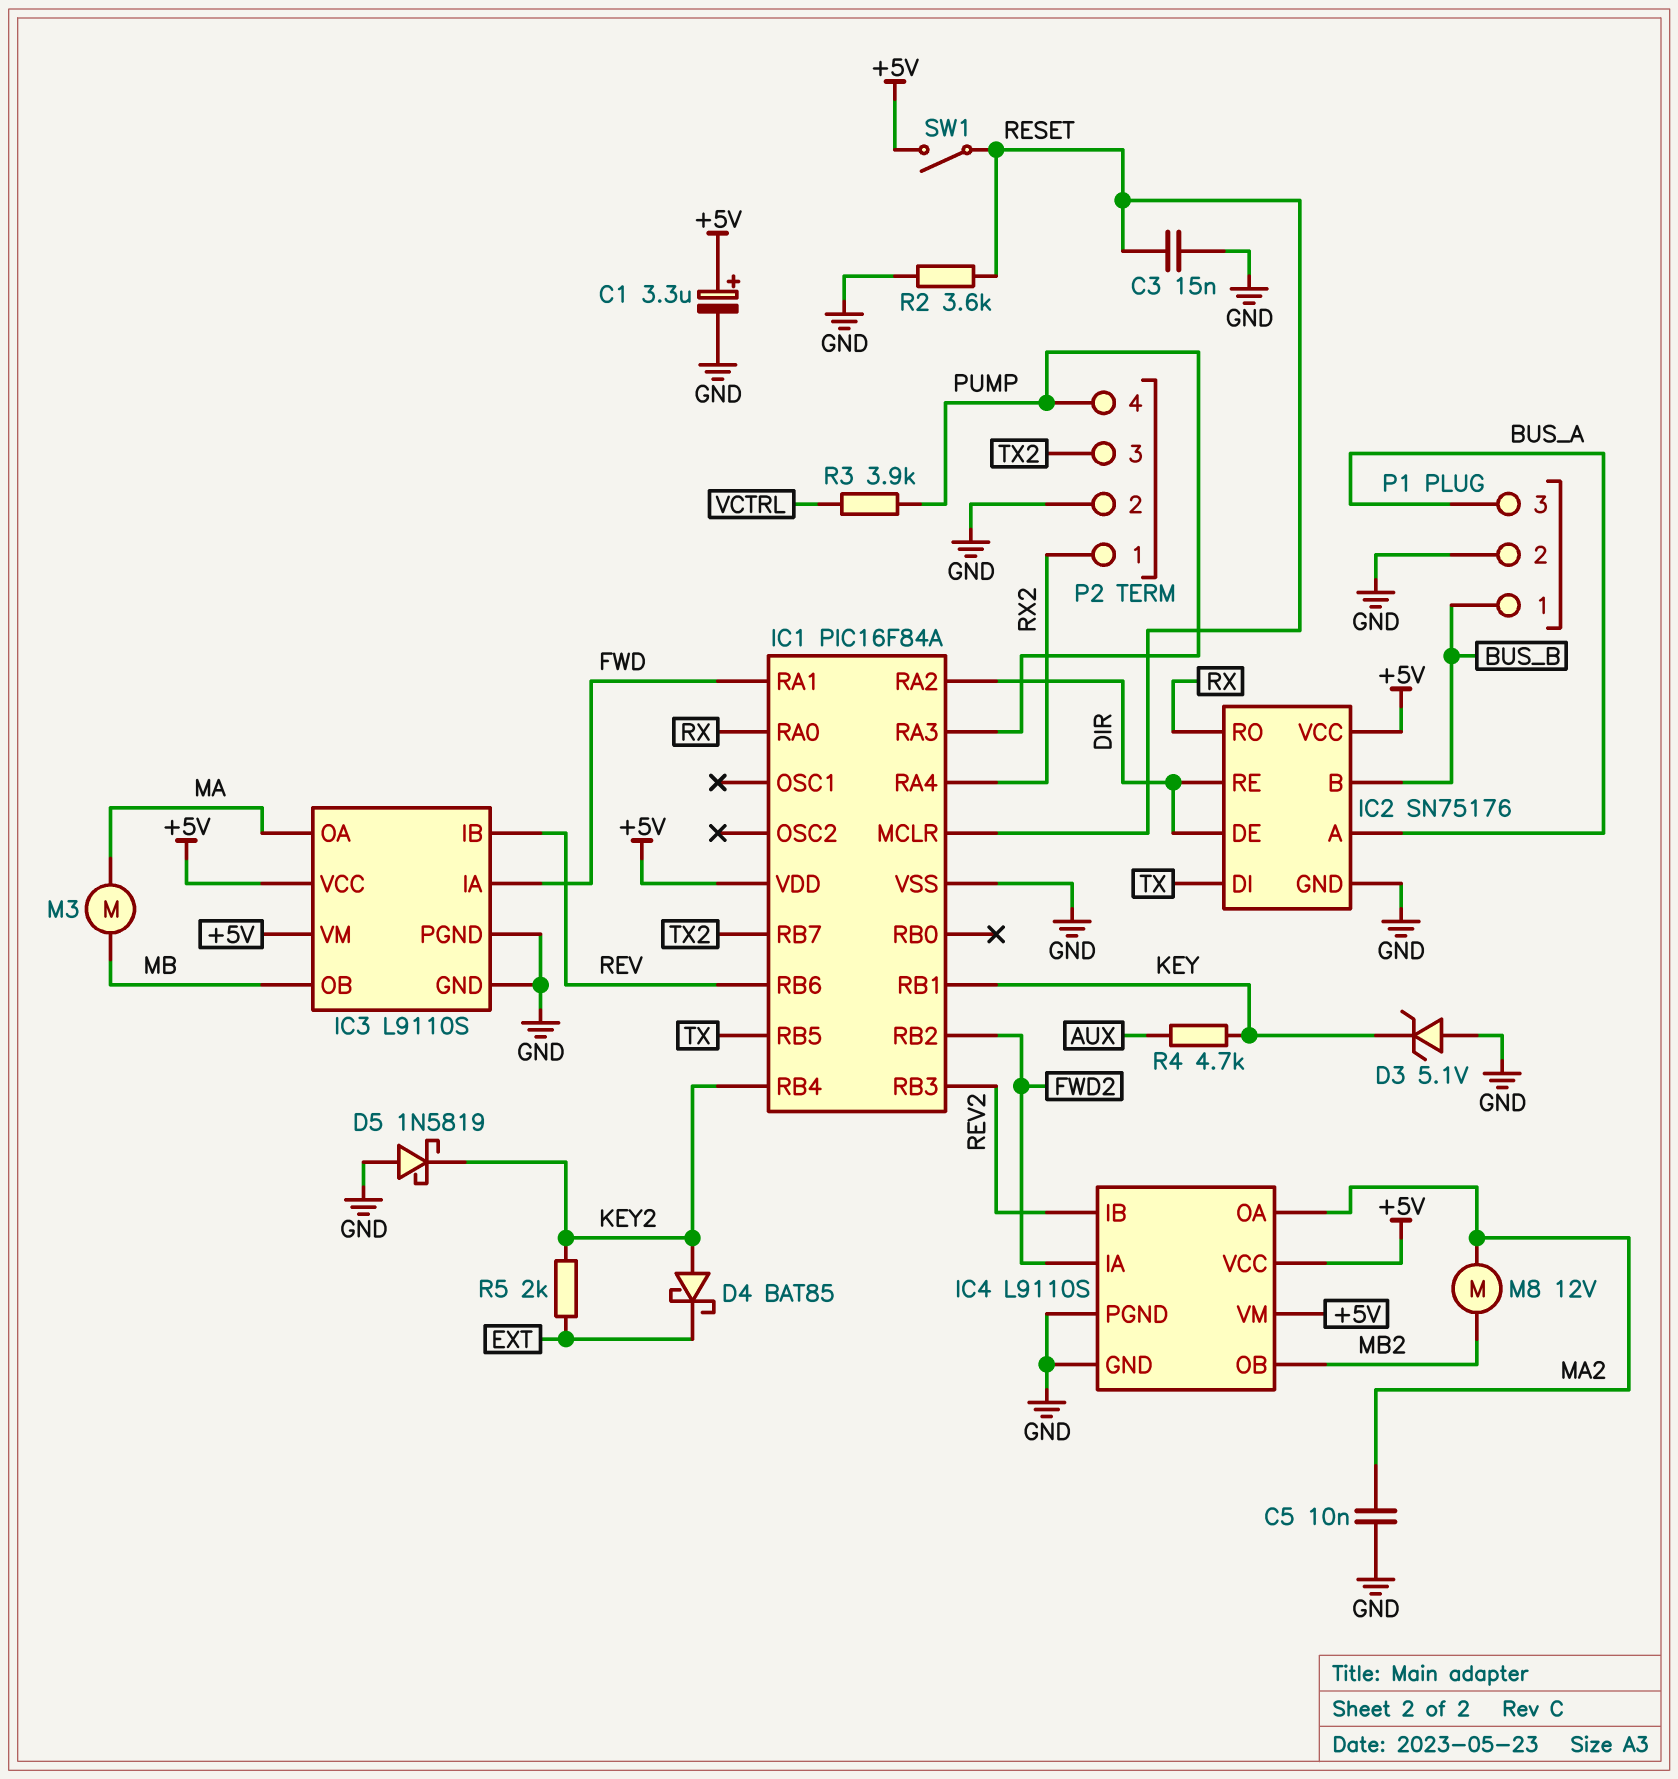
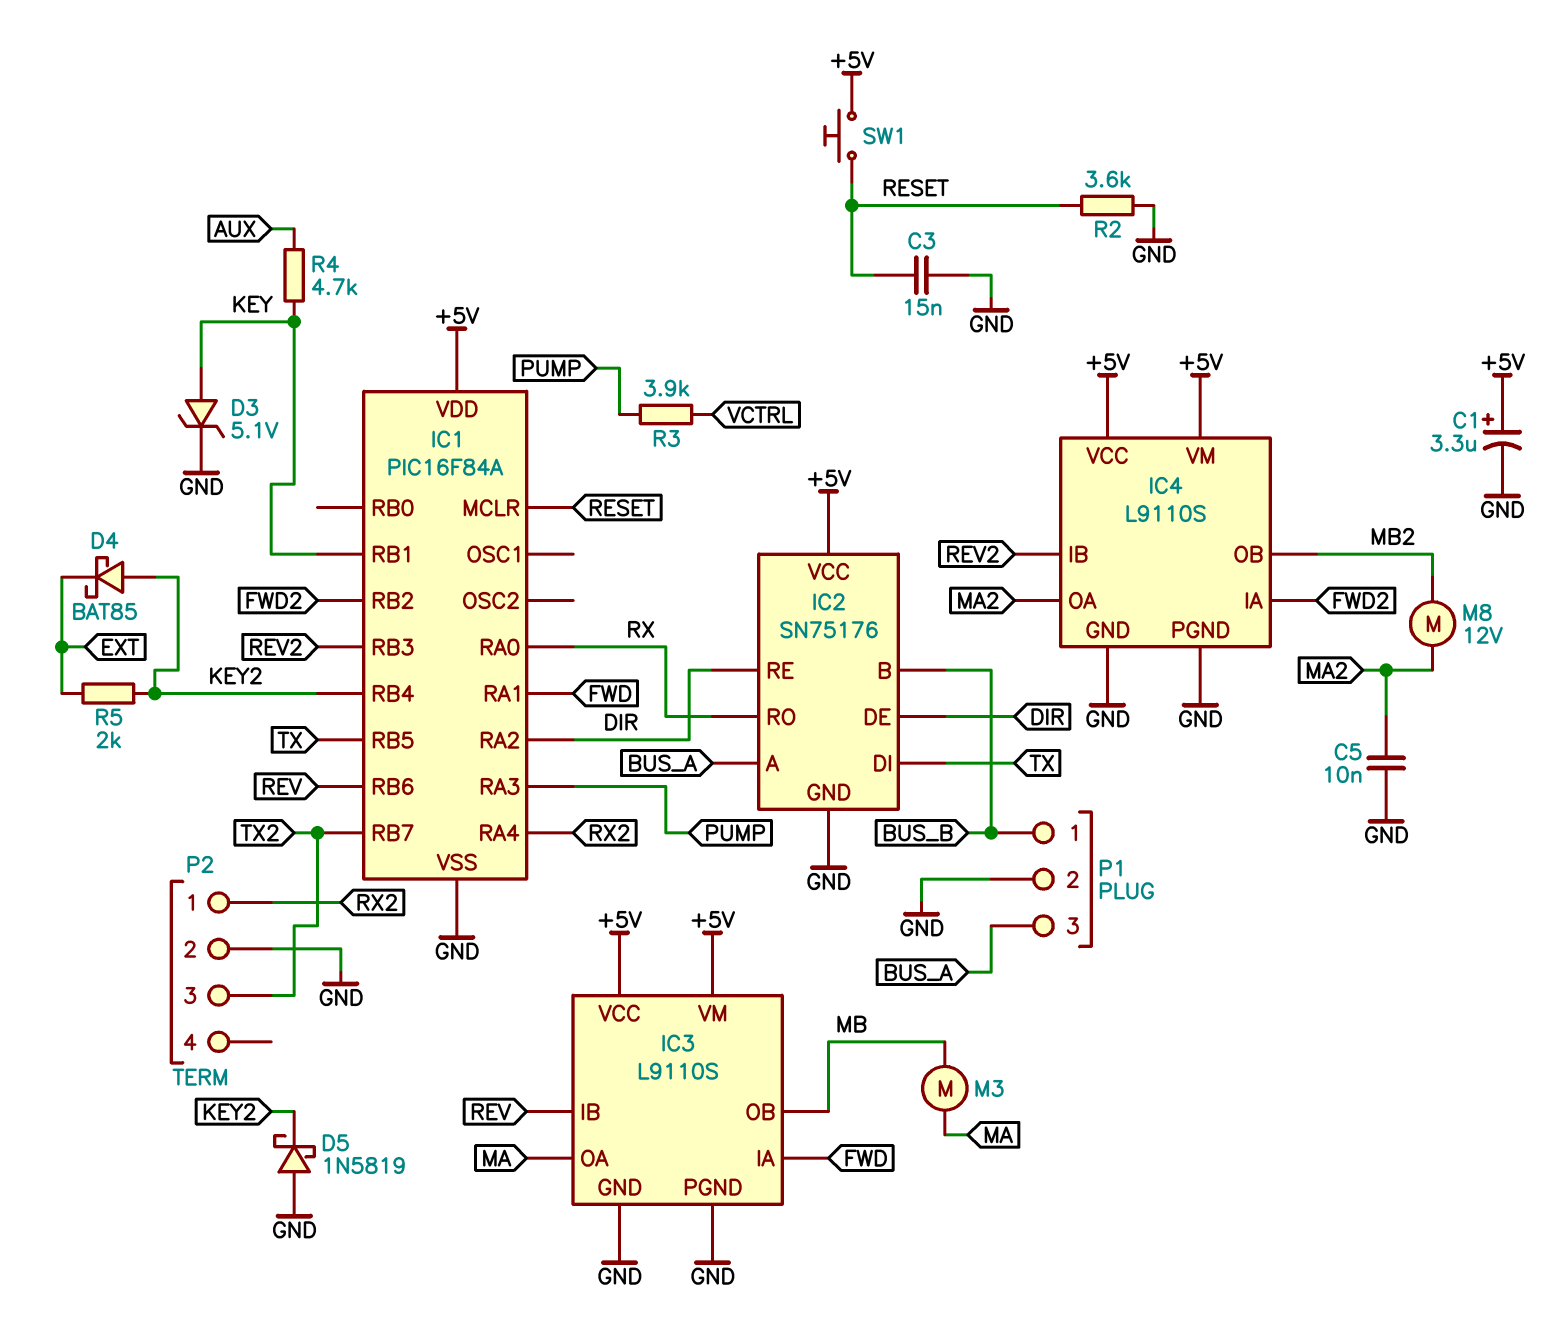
D3: zener 5.1V (A GND, K KEY) -> zener 5.1V (A KEY, K GND)
P2 pin 4: PUMP -> none
SW1: switch (+5V, RESET) -> button (+5V, RESET)

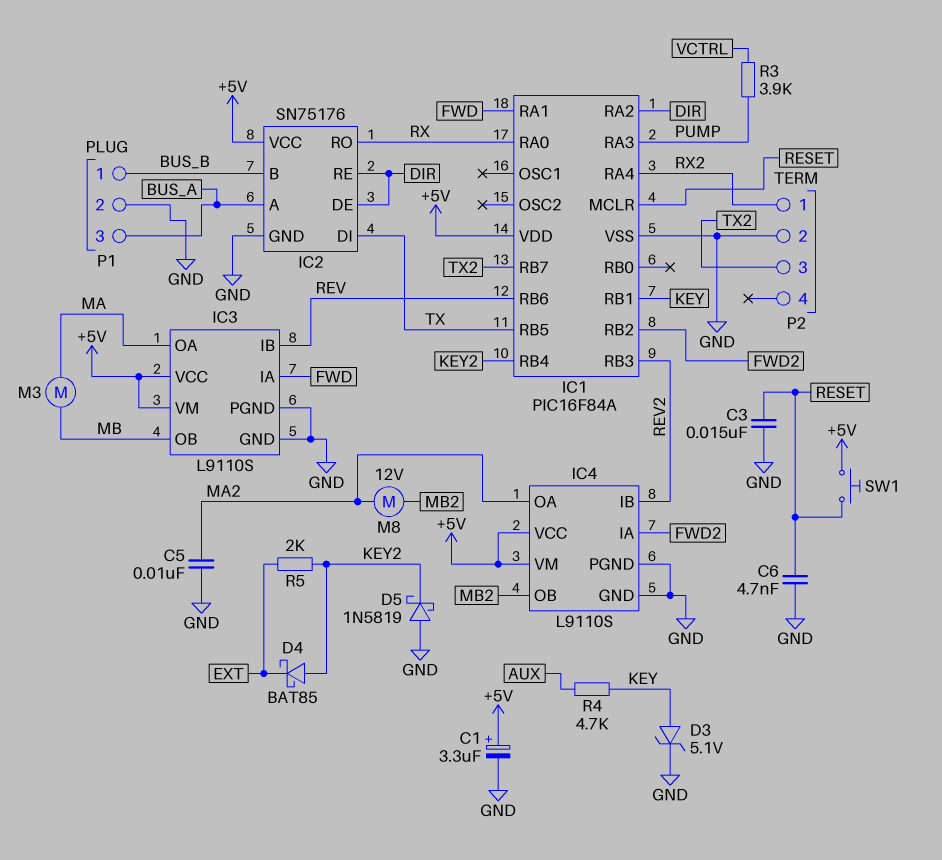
C6: none -> 4.7nF (GND, RESET)
R2: 3.6k (GND, RESET) -> none

